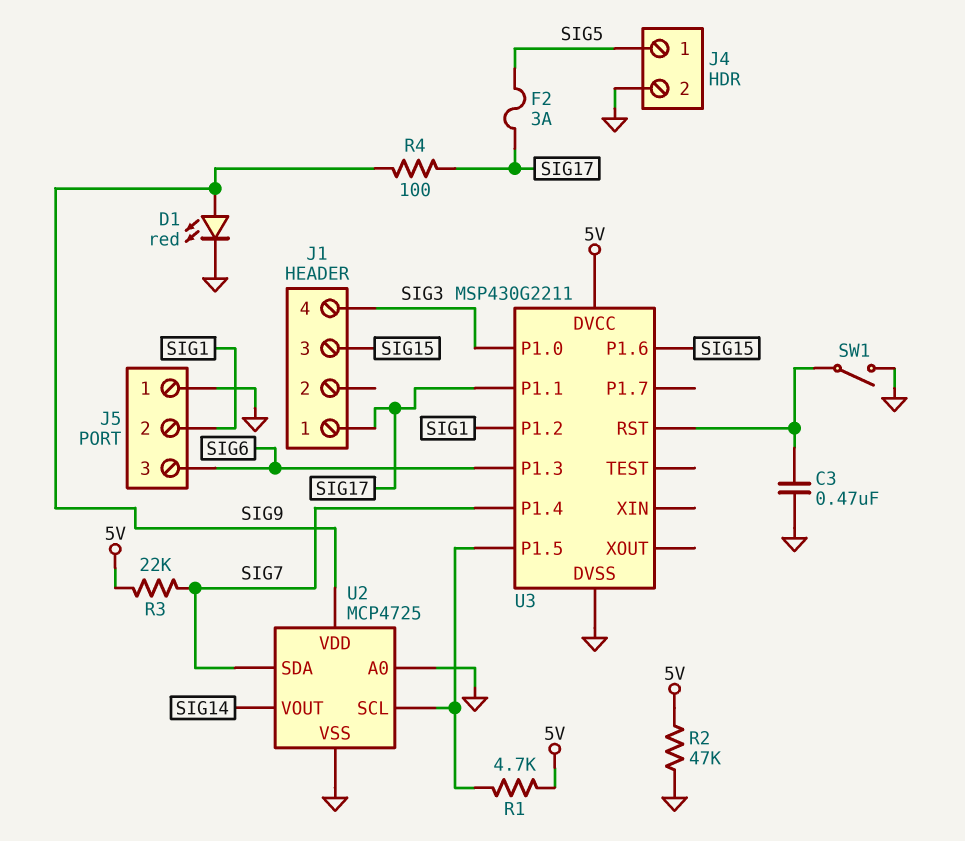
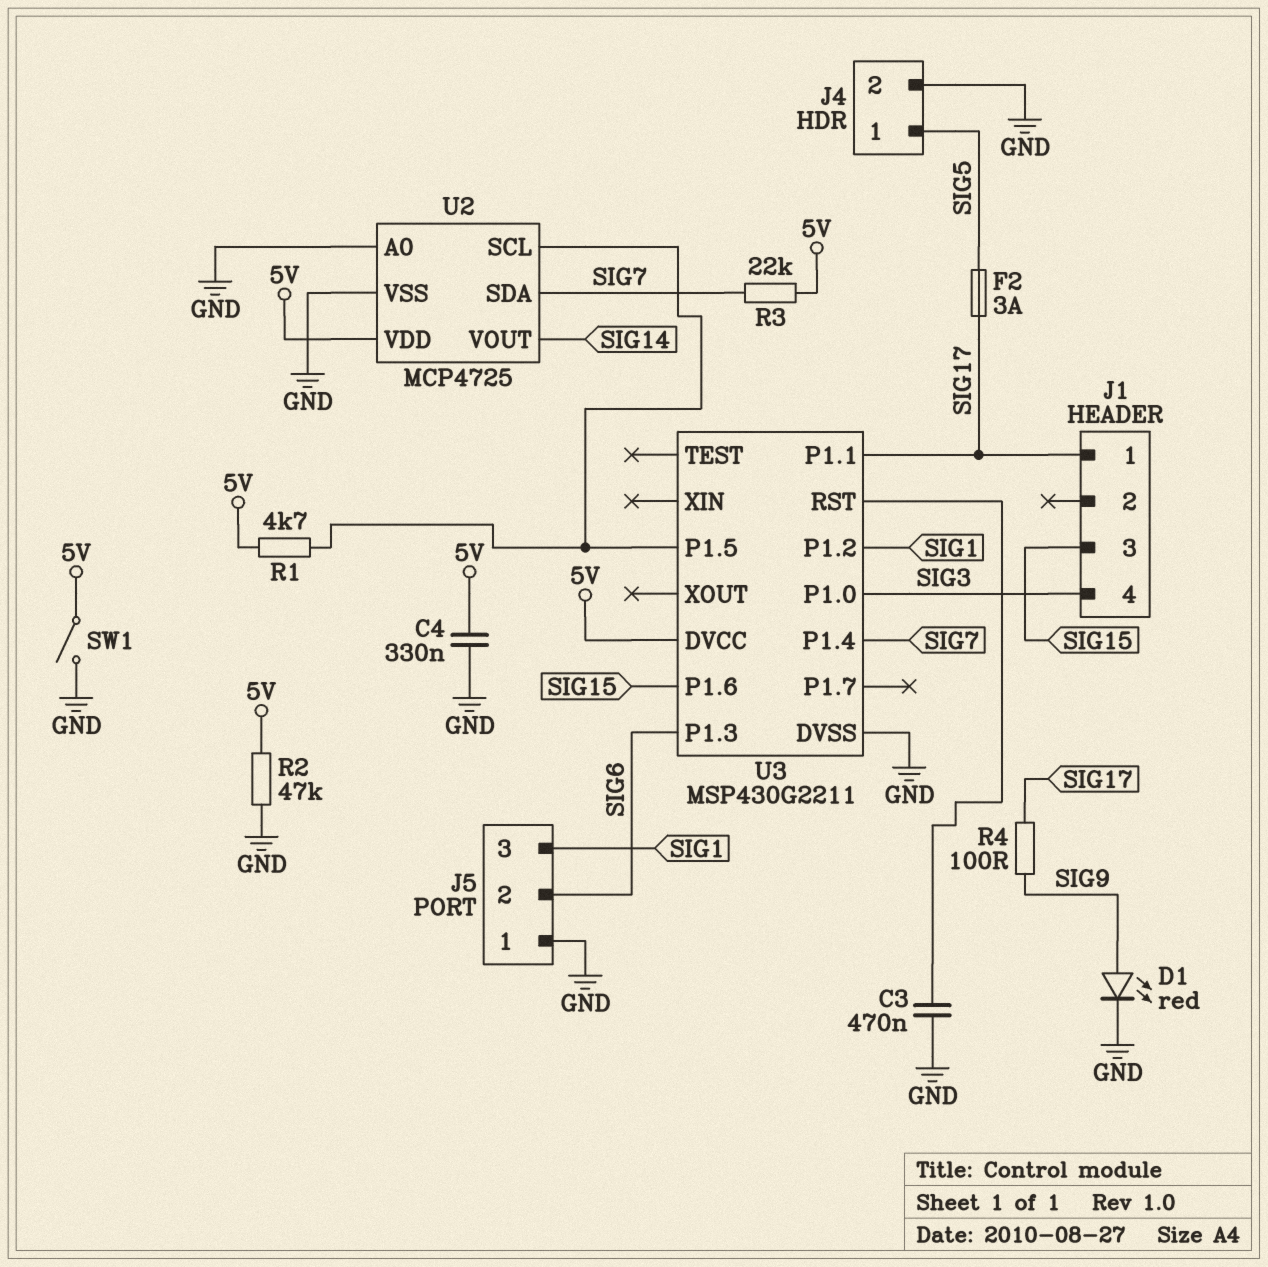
C4: none -> 330nF (5V, GND)
J5 pin 2: SIG1 -> SIG6
J5 pin 3: SIG6 -> SIG1
SW1: switch (GND, U3/RST) -> switch (5V, GND)
U2 pin VDD: SIG9 -> 5V

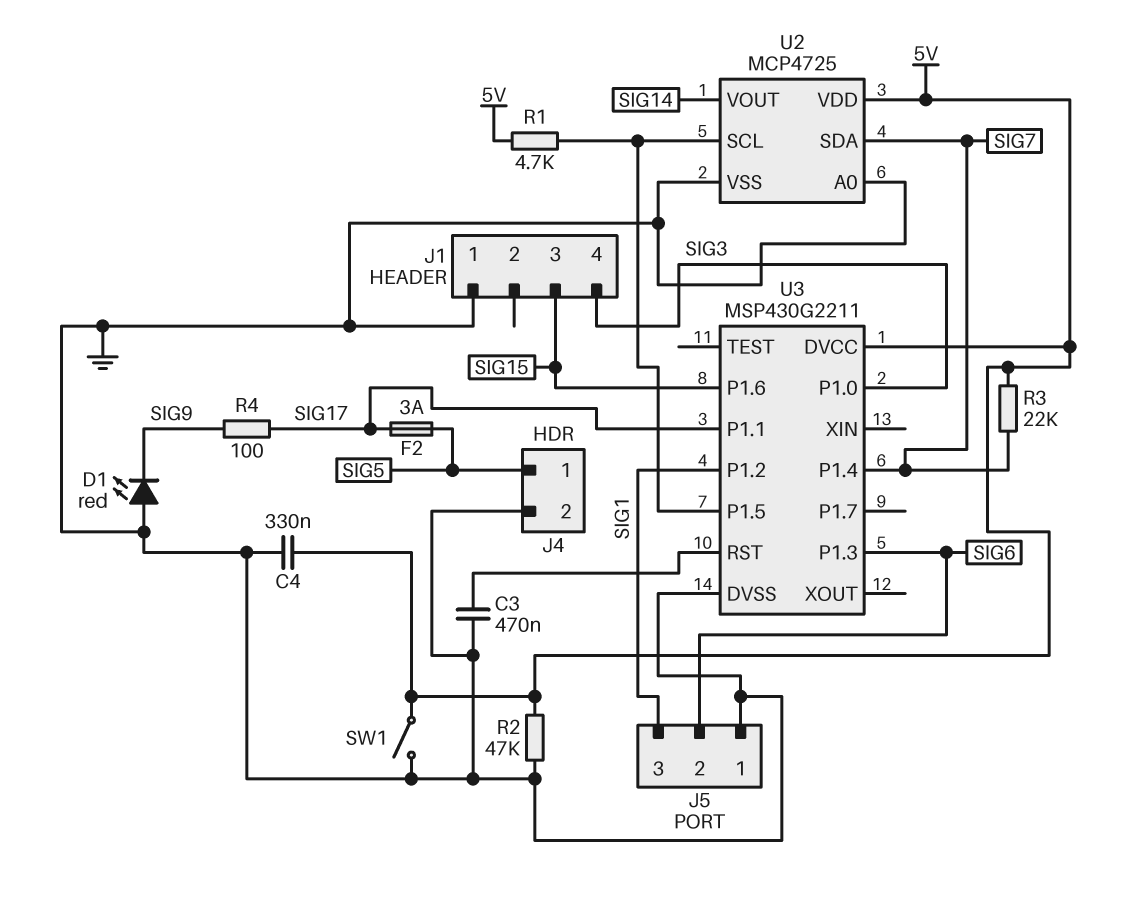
D1: LED red (A SIG9, K GND) -> LED red (A GND, K SIG9)
J1 pin 1: SIG17 -> GND

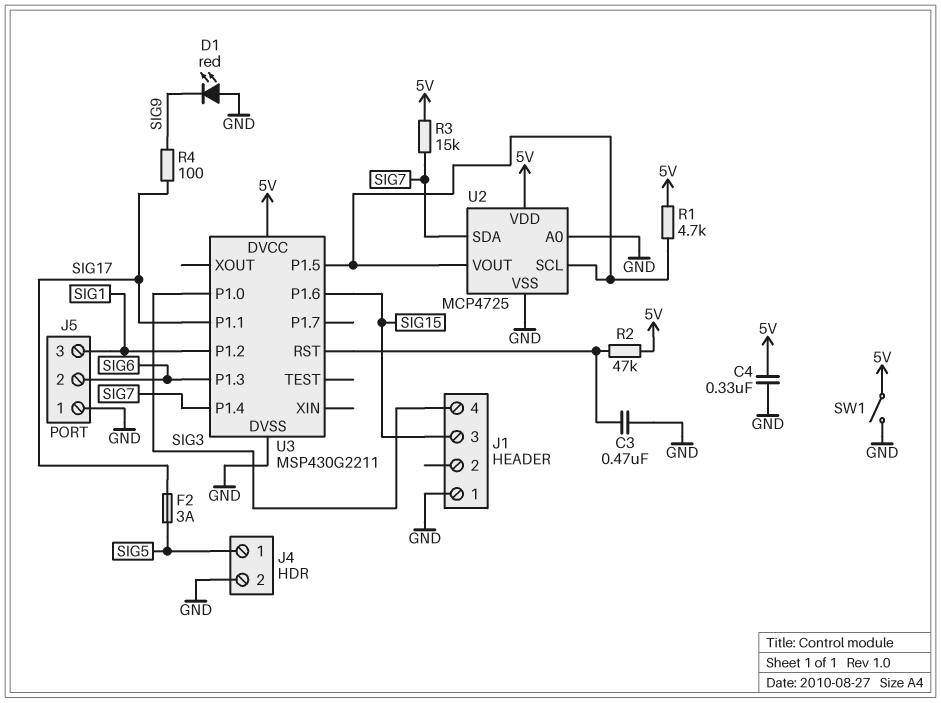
R2: 47k (5V, GND) -> 47k (5V, U3/RST)
R3: 22k (5V, SIG7) -> 15k (5V, SIG7)
U2 pin VOUT: SIG14 -> U2/SCL

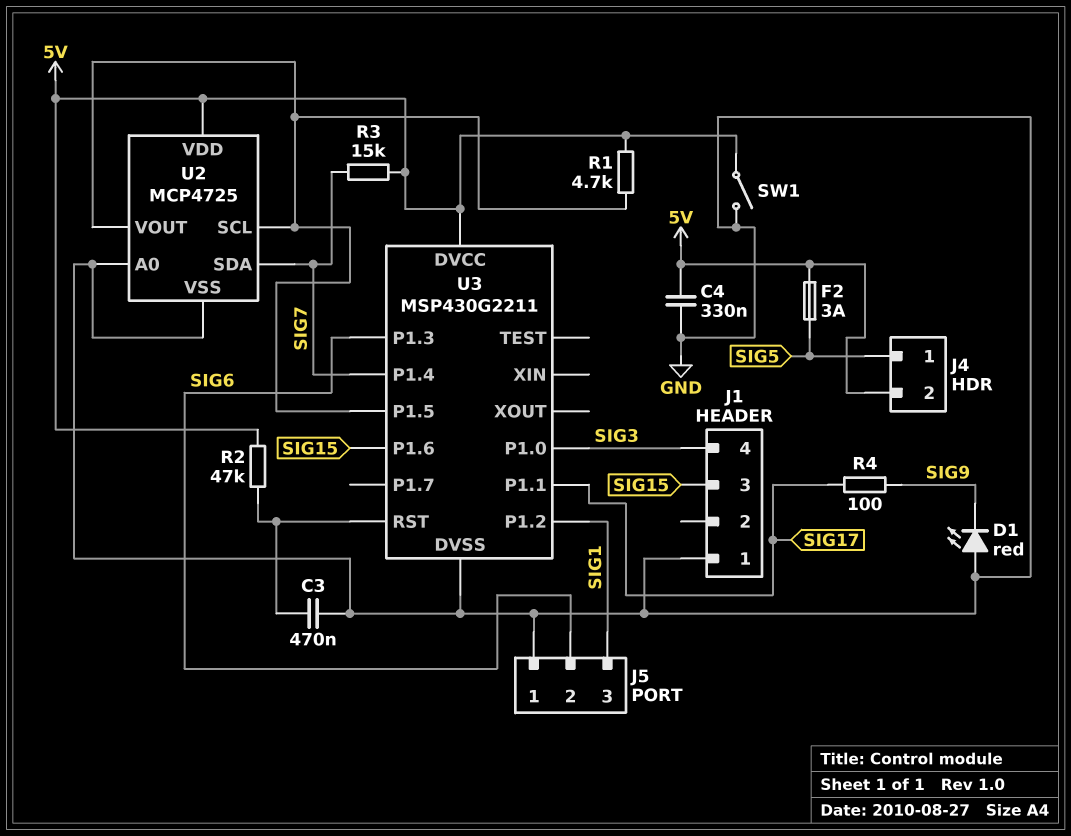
F2: 3A (SIG5, SIG17) -> 3A (5V, SIG5)
J4 pin 2: GND -> 5V

